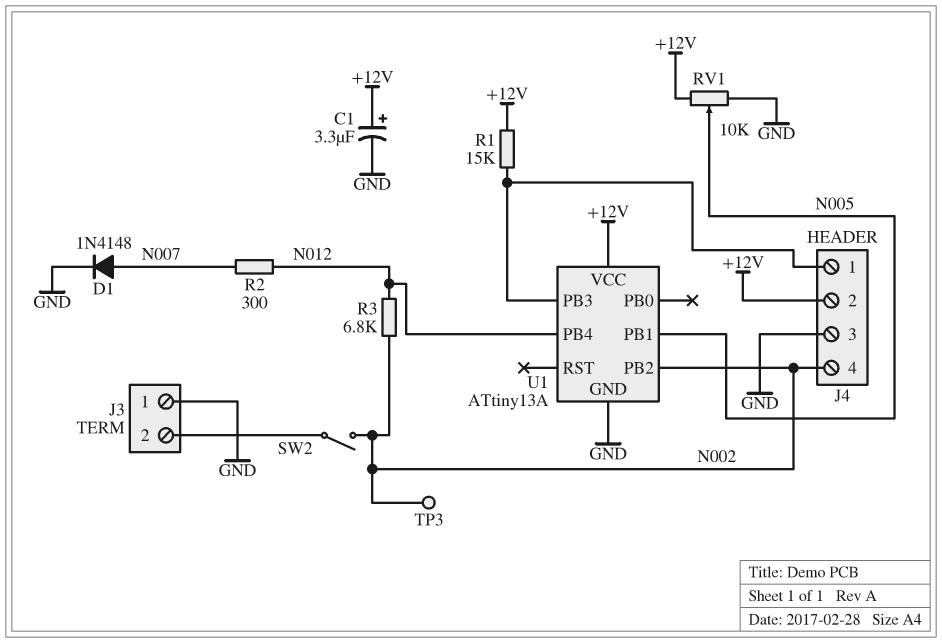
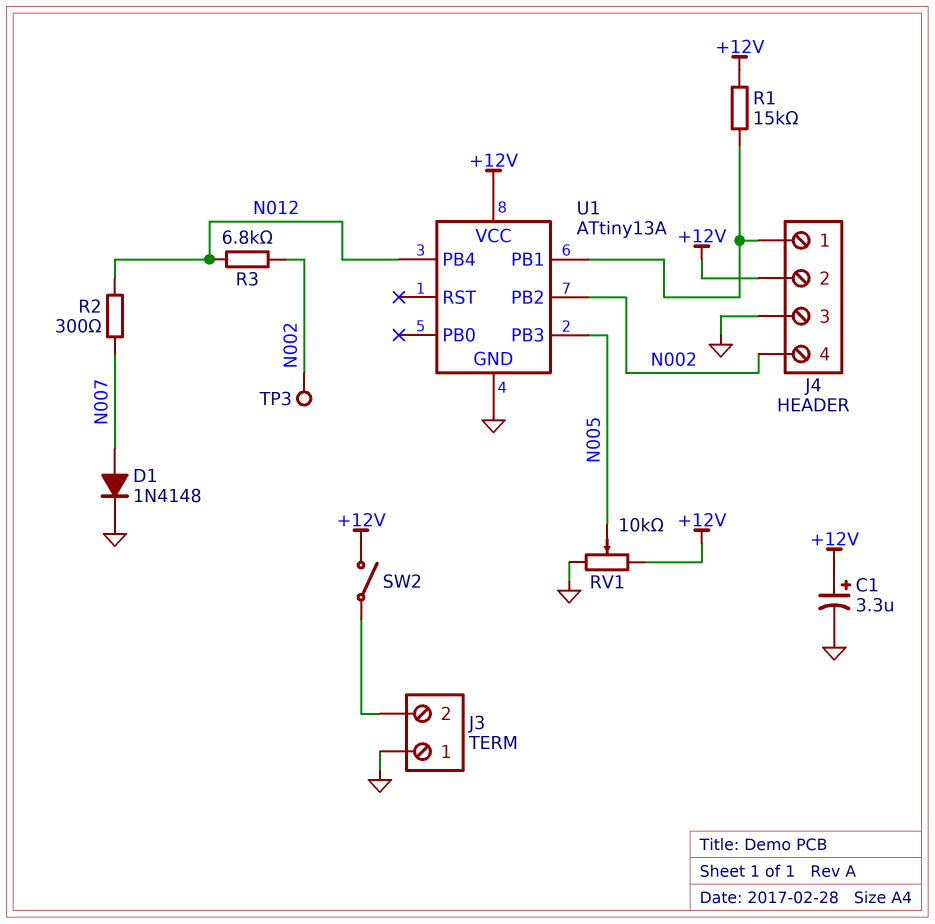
SW2: switch (J3/2, N002) -> switch (+12V, J3/2)
U1 pin PB1: N005 -> J4/1
U1 pin PB3: J4/1 -> N005

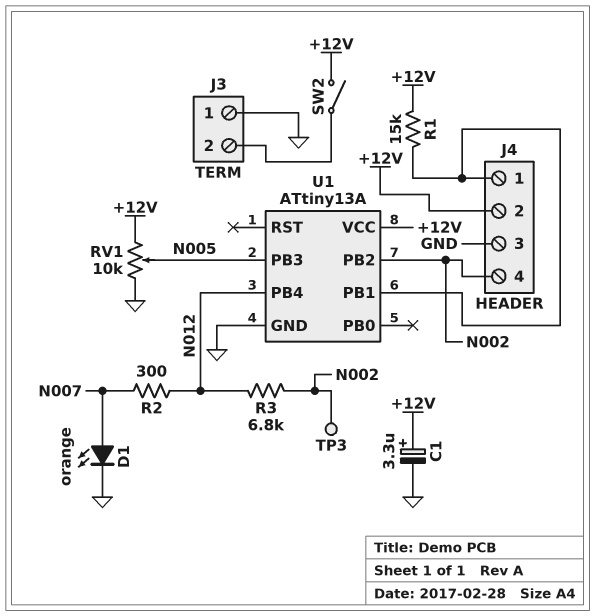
D1: diode 1N4148 (A N007, K GND) -> LED orange (A N007, K GND)

